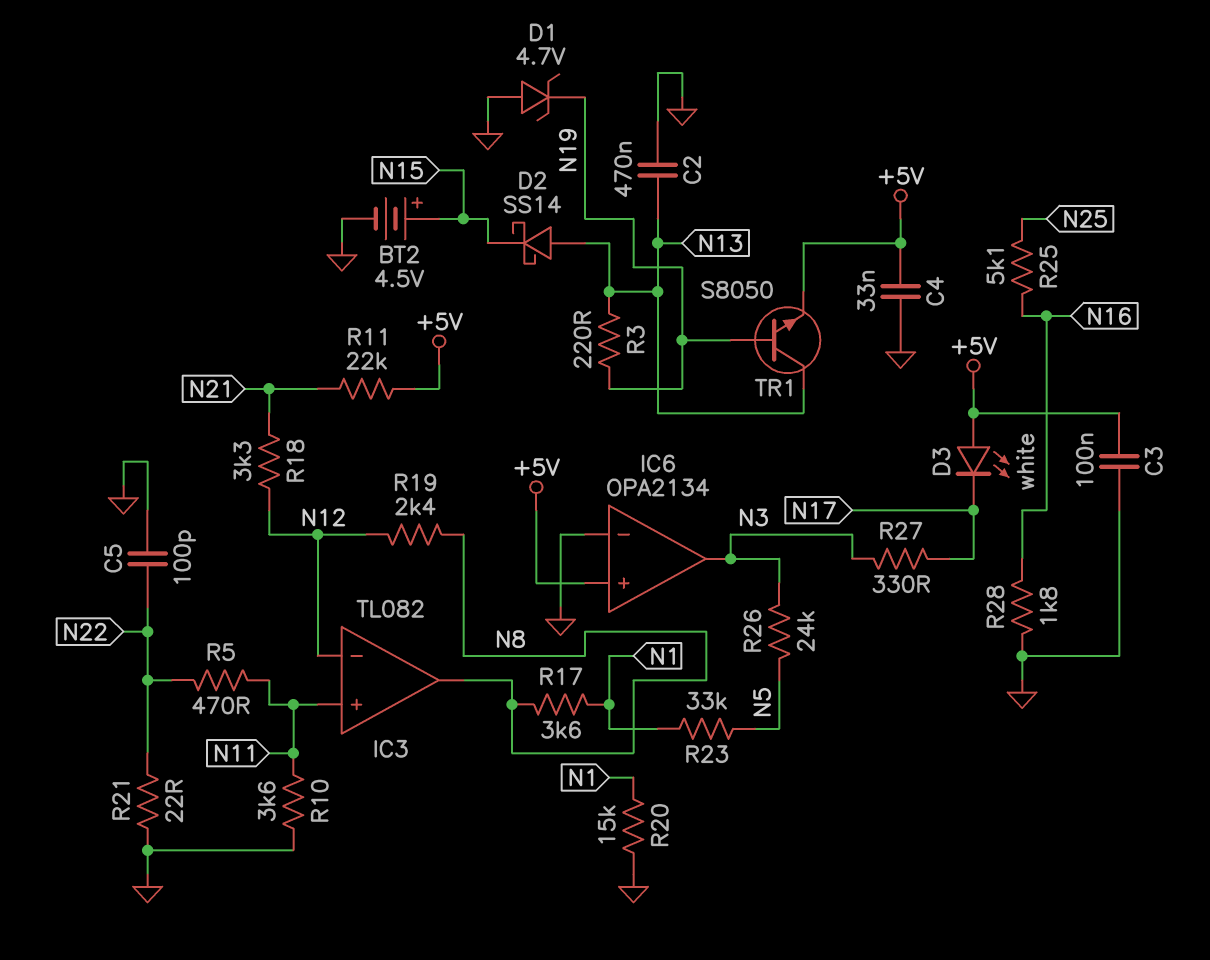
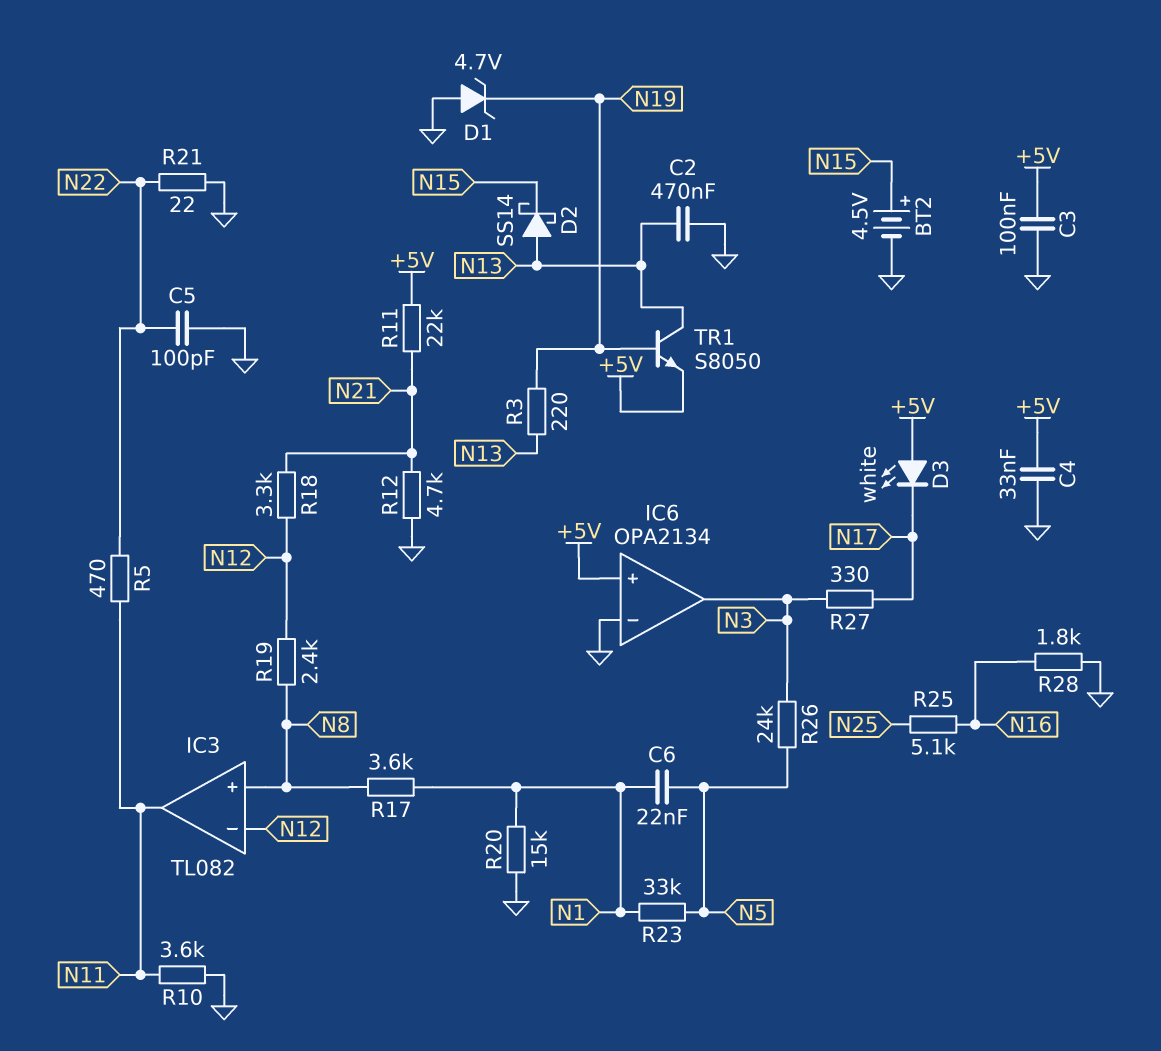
C6: none -> 22nF (N1, N5)
IC3 pin in+: N11 -> N8
IC3 pin out: N8 -> N11
R12: none -> 4.7k (GND, N21)

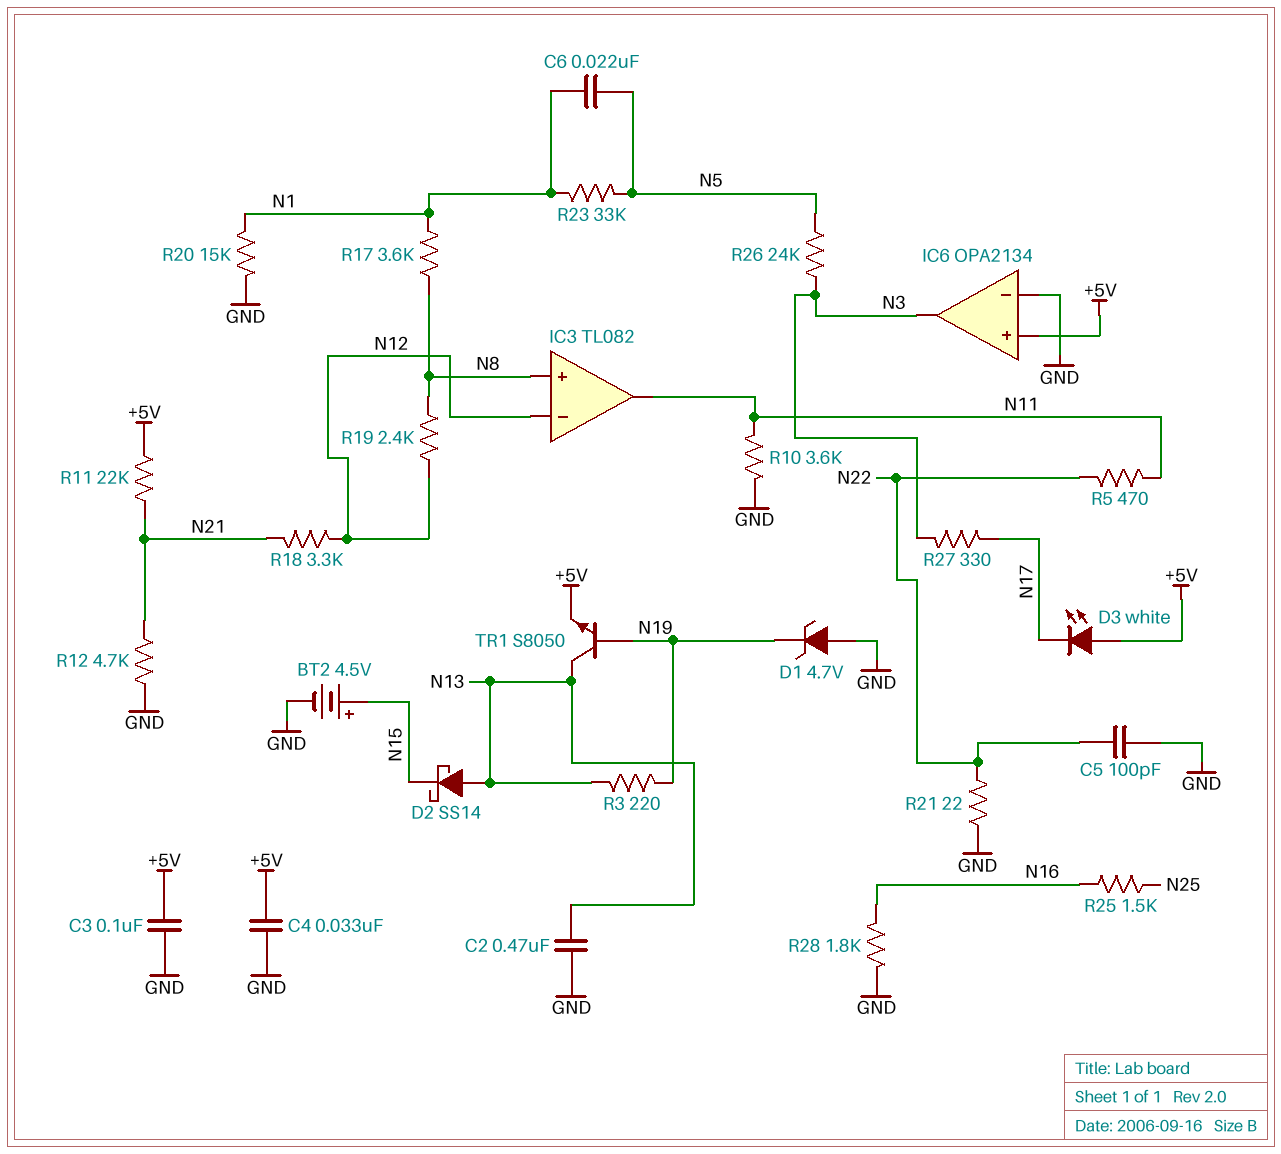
R25: 5.1k (N16, N25) -> 1.5k (N16, N25)

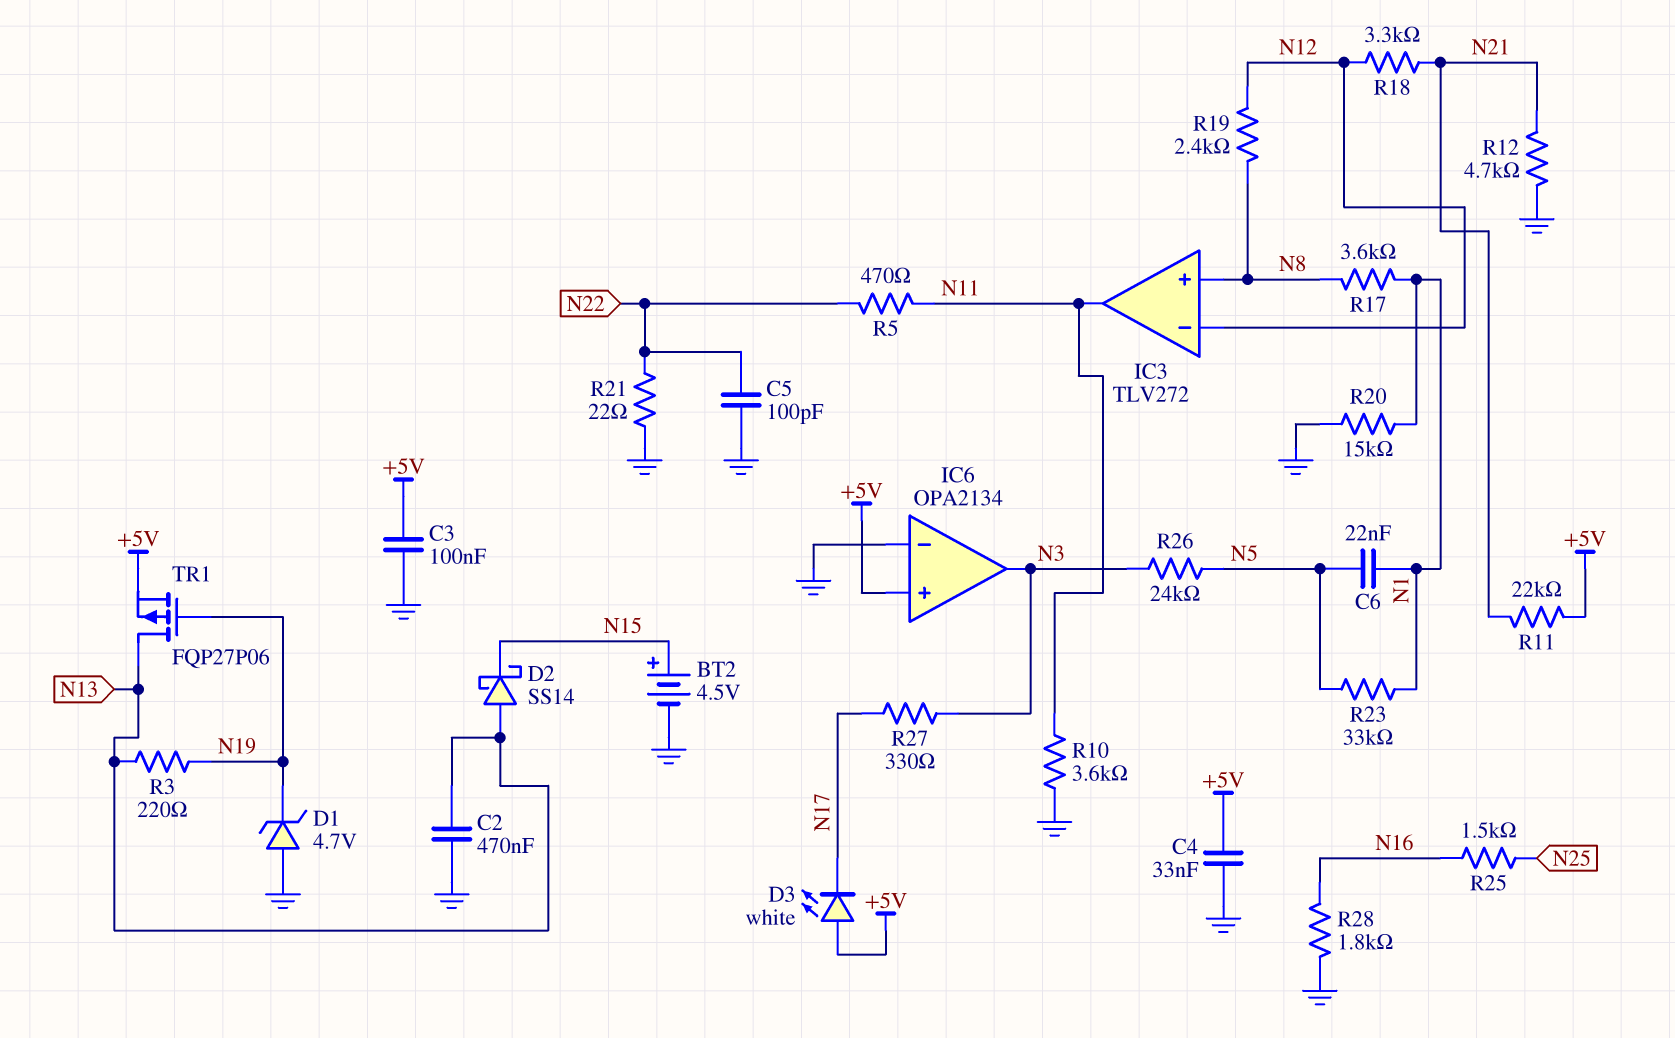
IC3: TL082 -> TLV272
TR1: NPN S8050 (B N19, C N13, E +5V) -> PMOS FQP27P06 (G N19, D N13, S +5V)

